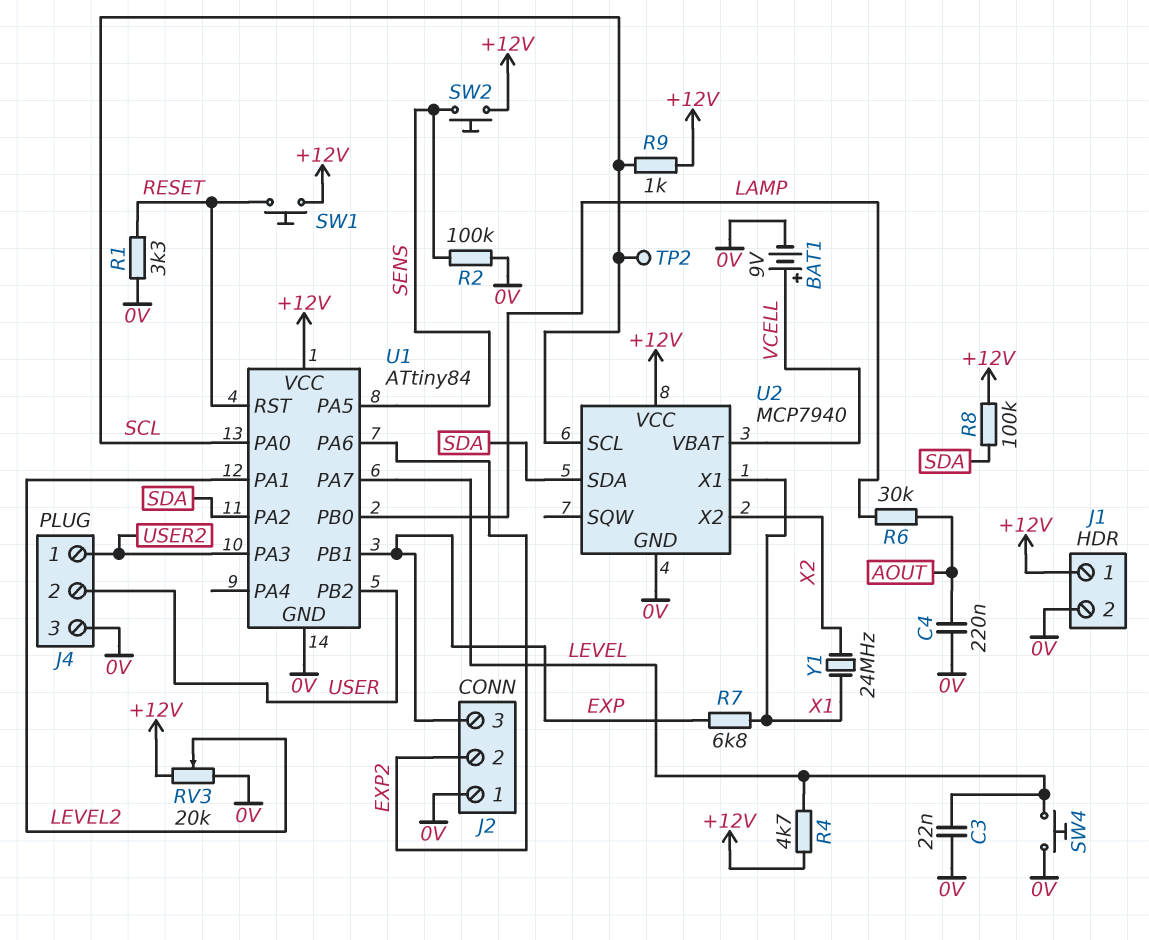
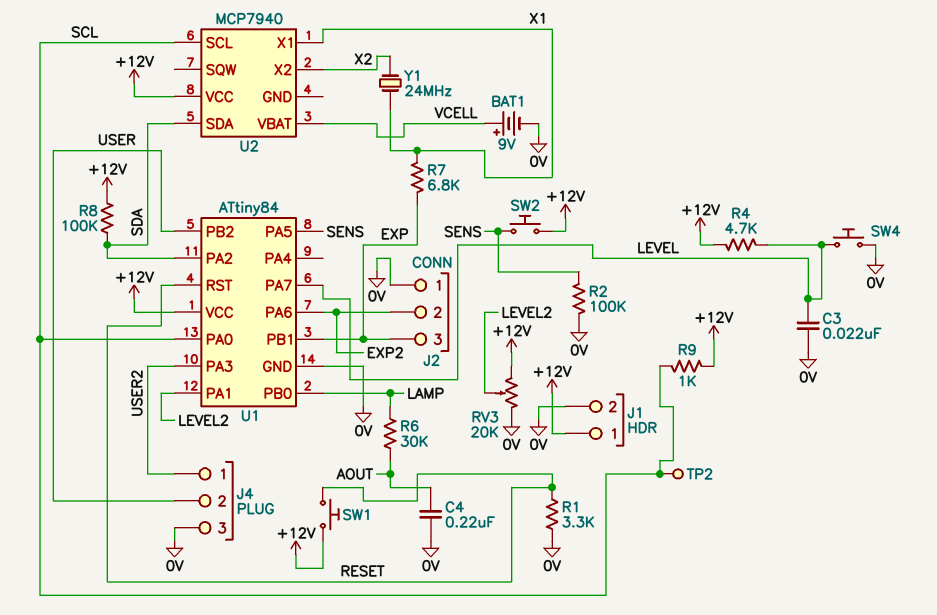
U2 pin GND: 0V -> none

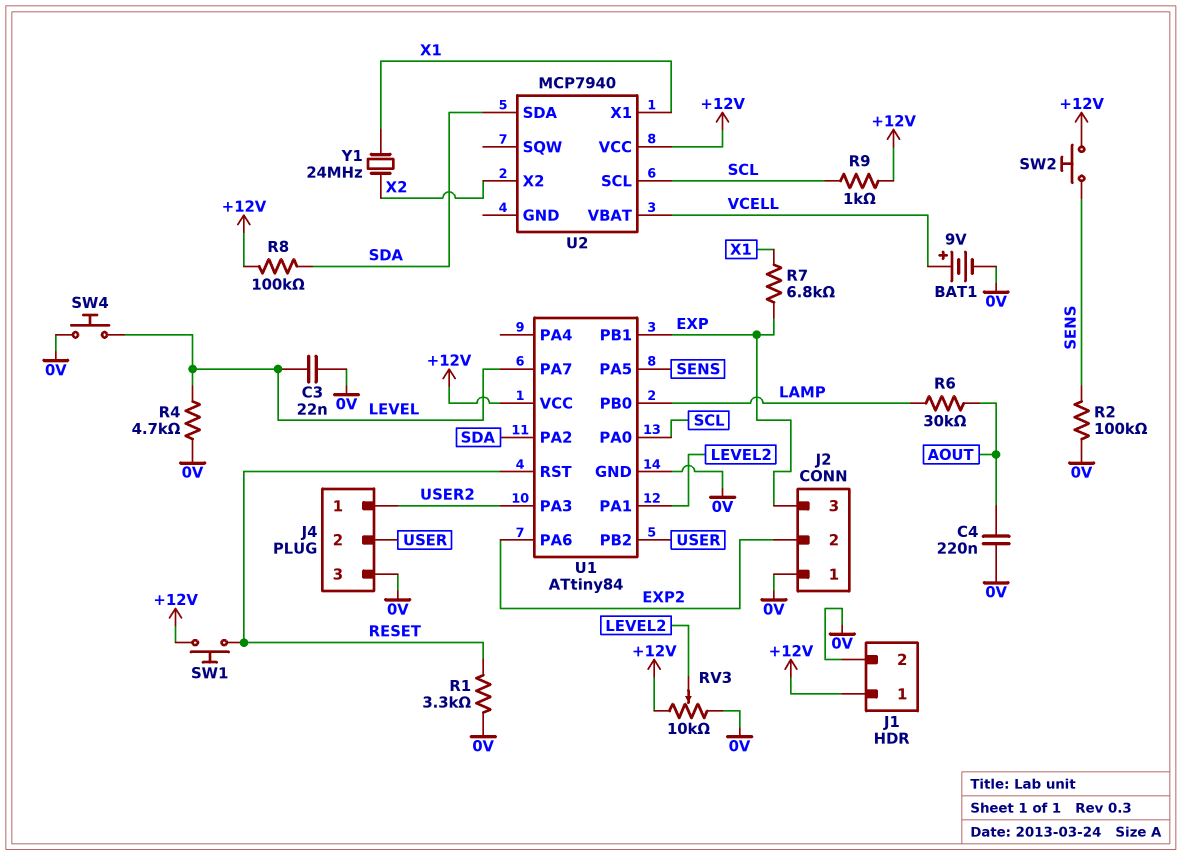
R4: 4.7k (+12V, LEVEL) -> 4.7k (0V, LEVEL)
RV3: 20k (+12V, 0V, wiper LEVEL2) -> 10k (+12V, 0V, wiper LEVEL2)
TP2: test point (SCL) -> none

